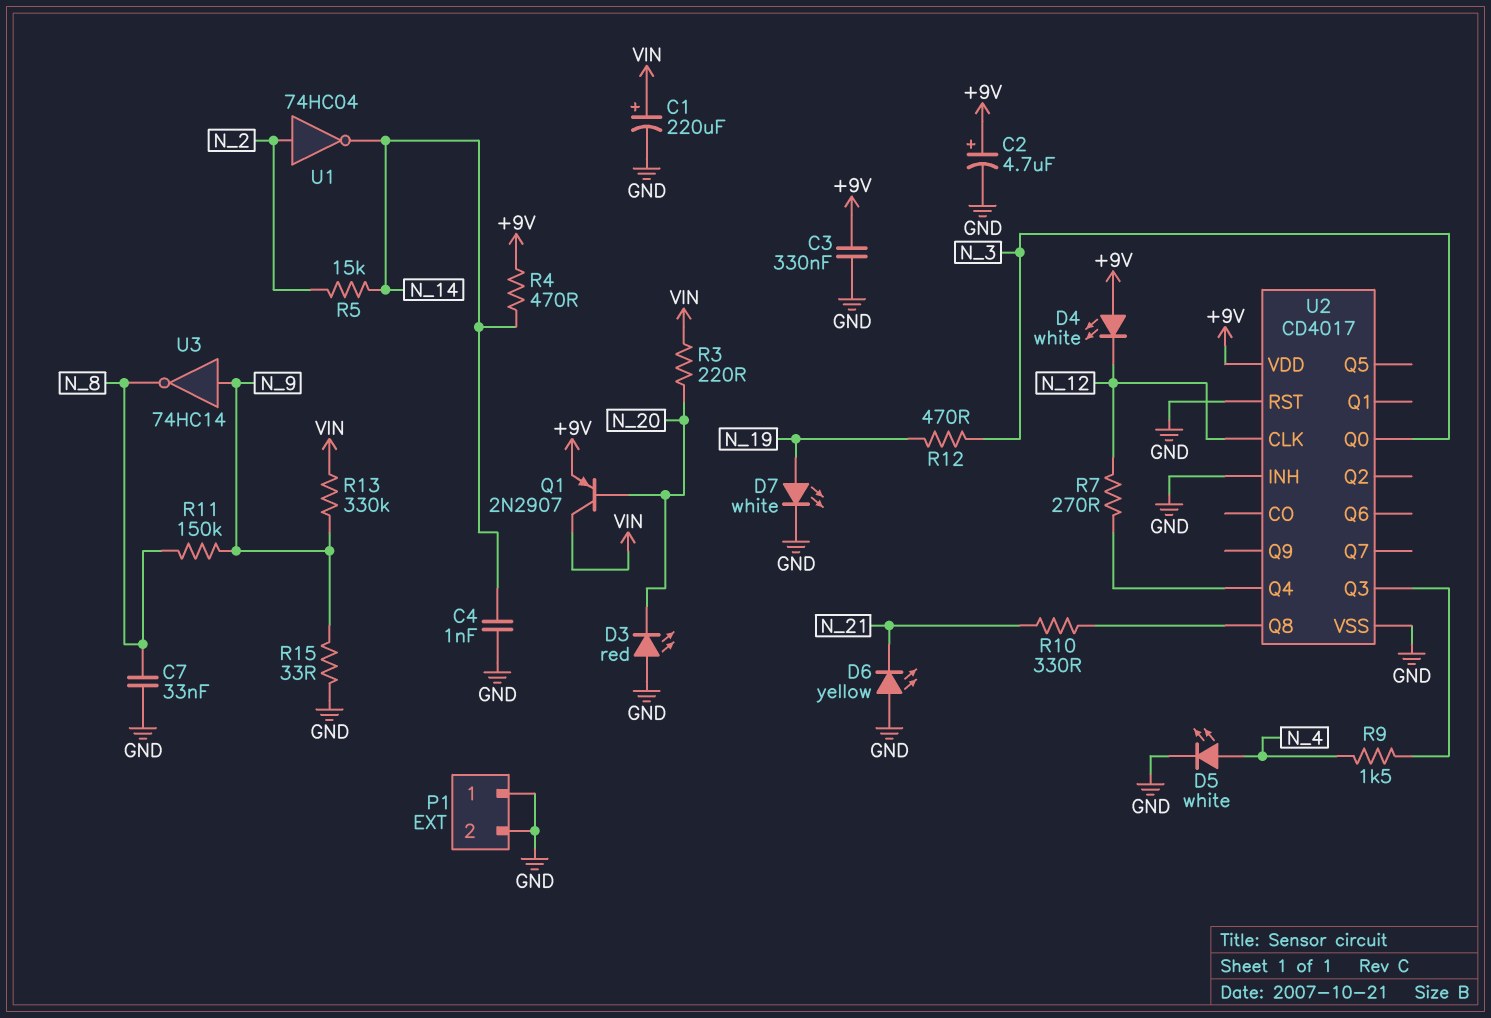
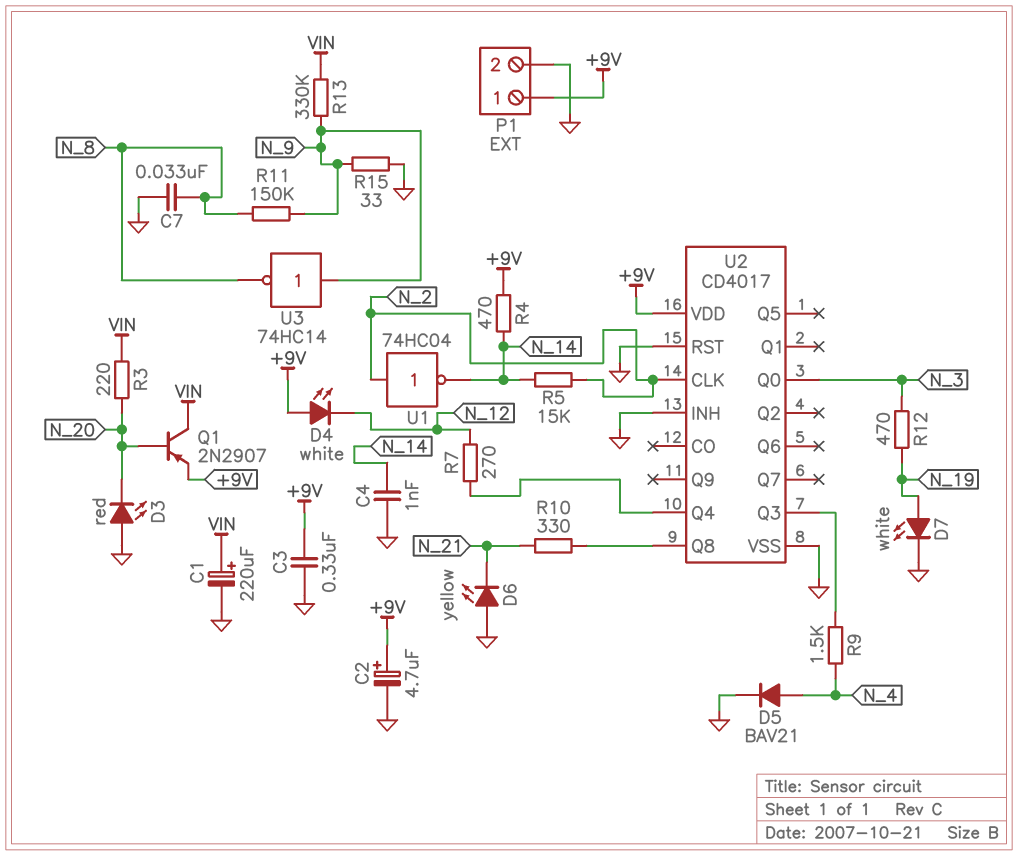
D5: LED white (A N_4, K GND) -> diode BAV21 (A N_4, K GND)
P1 pin 1: GND -> +9V
U2 pin CLK: N_12 -> N_2

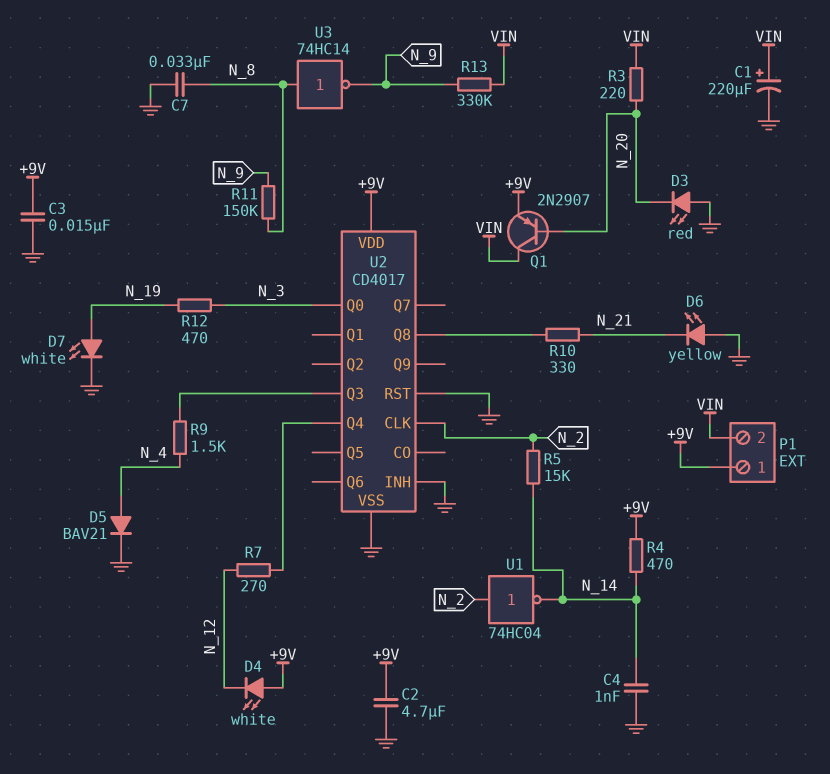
C2: 4.7uF (plus +9V, minus GND) -> 4.7uF (+9V, GND)
C3: 330nF (+9V, GND) -> 15nF (+9V, GND)
P1 pin 2: GND -> VIN
R15: 33 (GND, N_9) -> none
U3: NOT 74HC14 (in N_9, out N_8) -> NOT 74HC14 (in N_8, out N_9)

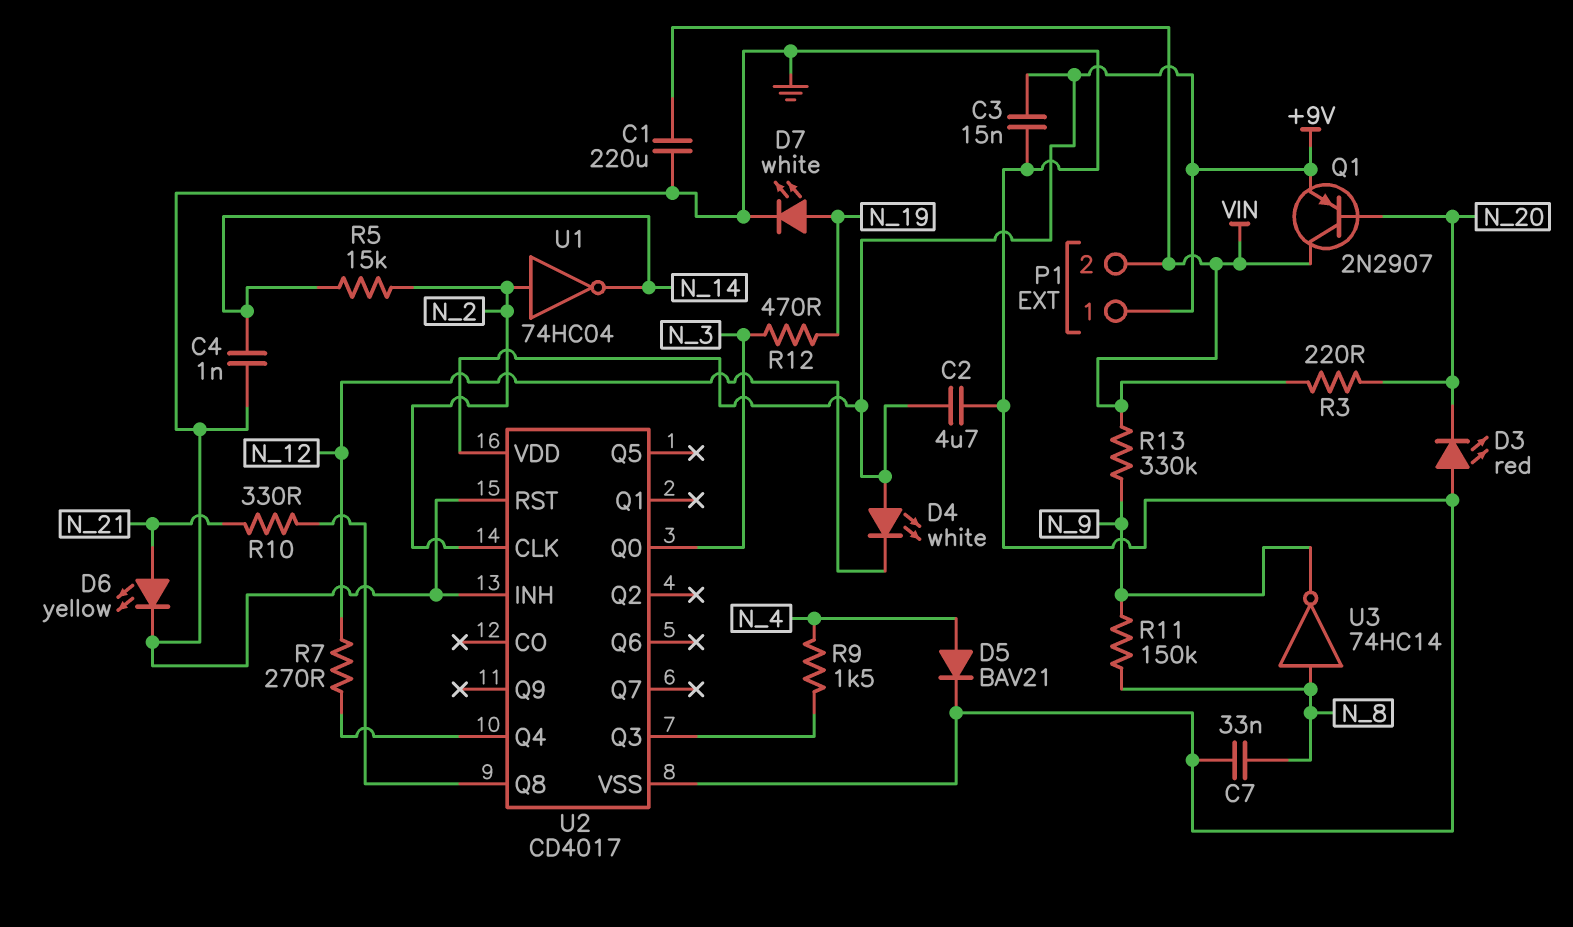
C1: 220uF (plus VIN, minus GND) -> 220uF (GND, VIN)
D6: LED yellow (A GND, K N_21) -> LED yellow (A N_21, K GND)
R4: 470 (+9V, N_14) -> none

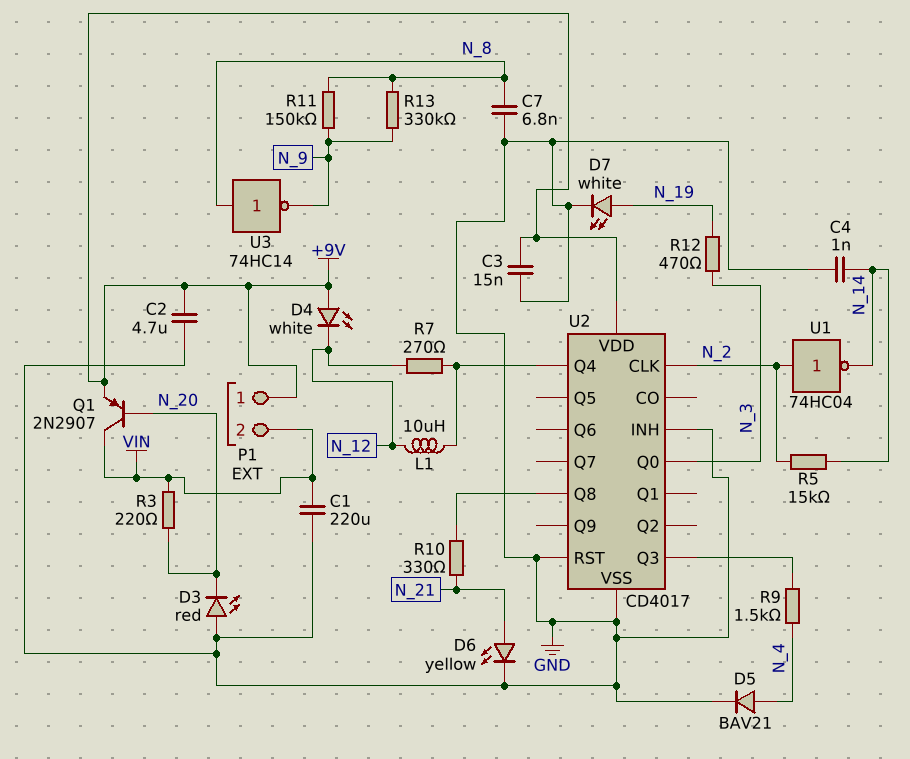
C7: 33nF (GND, N_8) -> 6.8nF (GND, N_8)
L1: none -> 10uH (N_12, U2/Q4)
R13: 330k (N_9, VIN) -> 330k (N_8, N_9)

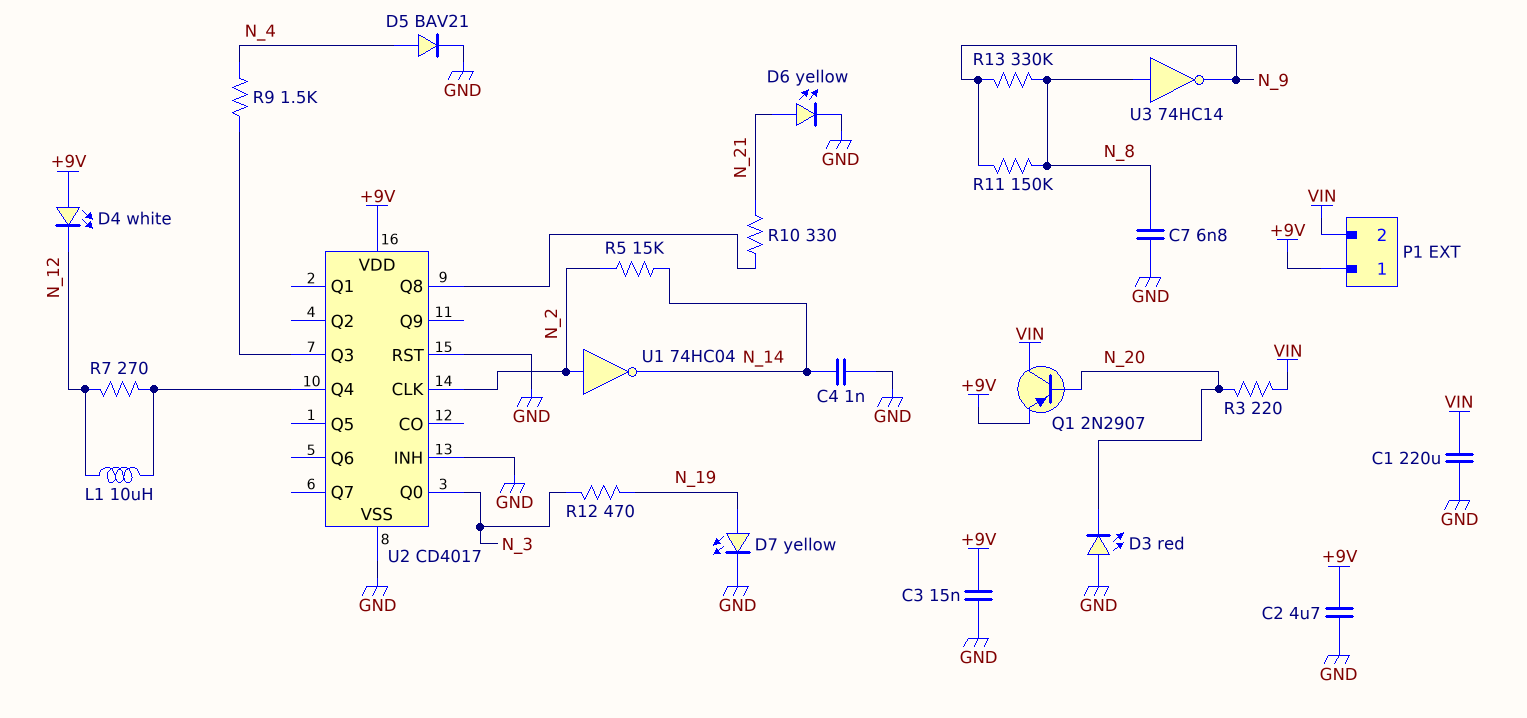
D7: LED white (A N_19, K GND) -> LED yellow (A N_19, K GND)

